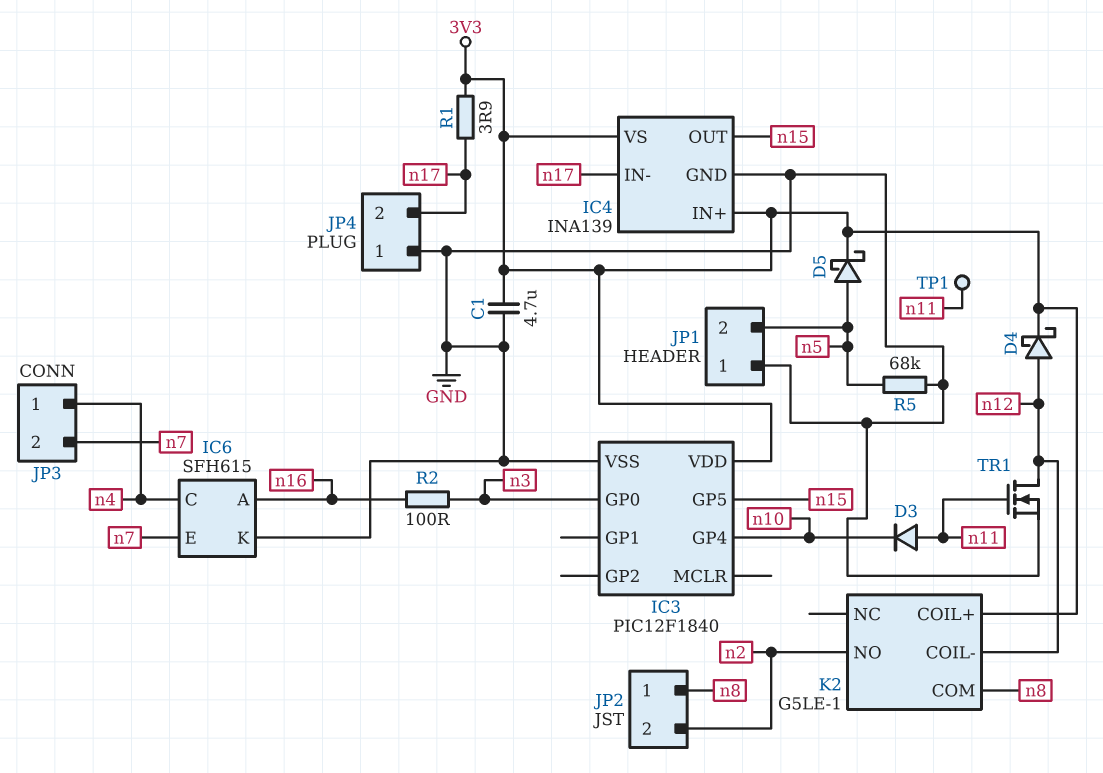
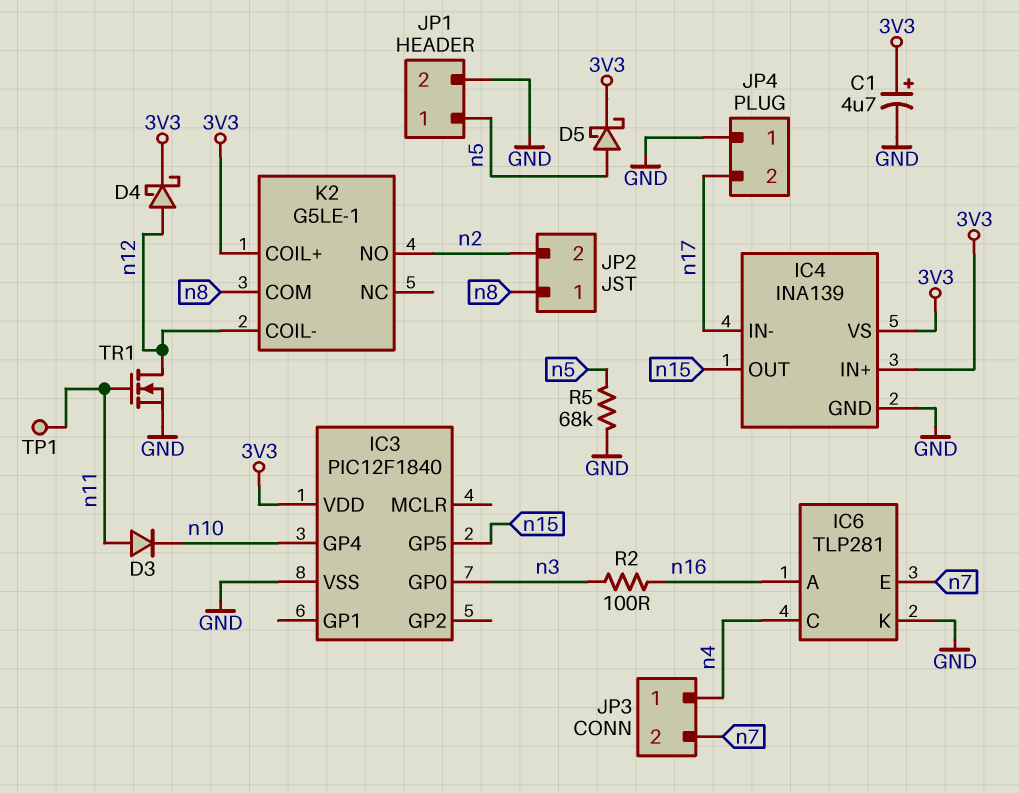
C1: 4.7uF (3V3, GND) -> 4.7uF (plus 3V3, minus GND)
IC6: SFH615 -> TLP281
JP1 pin 1: GND -> n5
JP1 pin 2: n5 -> GND
R1: 3.9 (3V3, n17) -> none

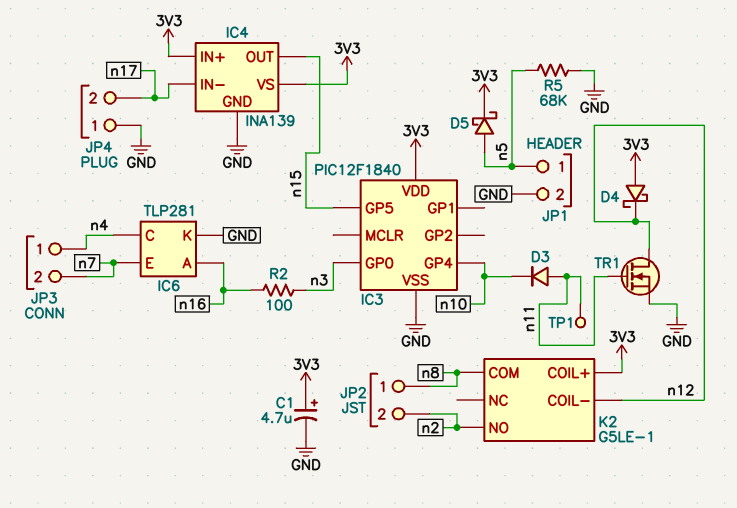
D4: schottky (A n12, K 3V3) -> schottky (A 3V3, K n12)

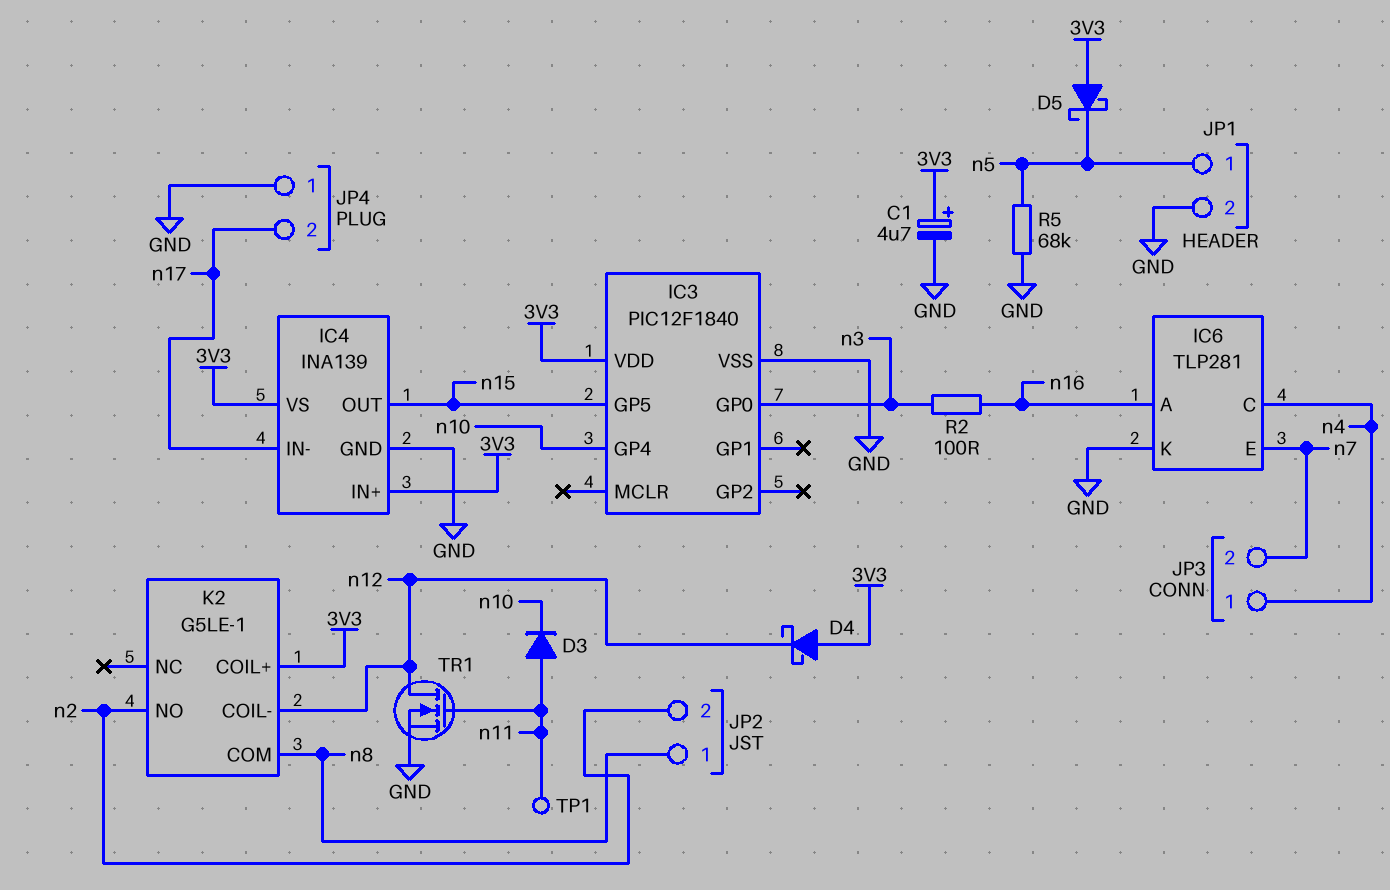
D5: schottky (A n5, K 3V3) -> schottky (A 3V3, K n5)

